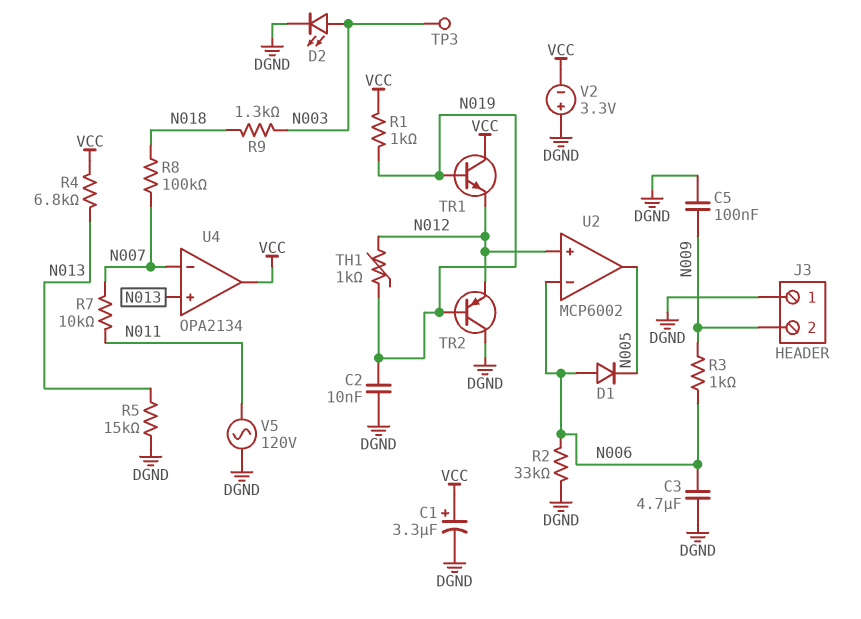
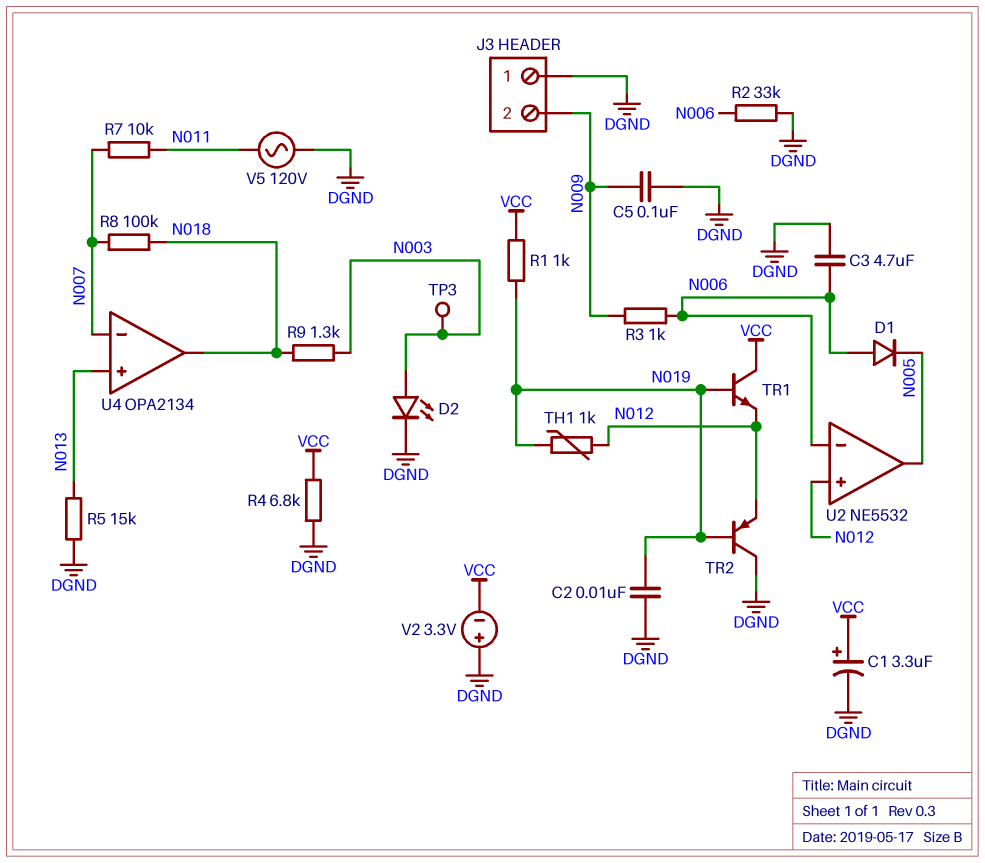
R4: 6.8k (N013, VCC) -> 6.8k (DGND, VCC)
U2: MCP6002 -> NE5532
U4 pin out: VCC -> N018

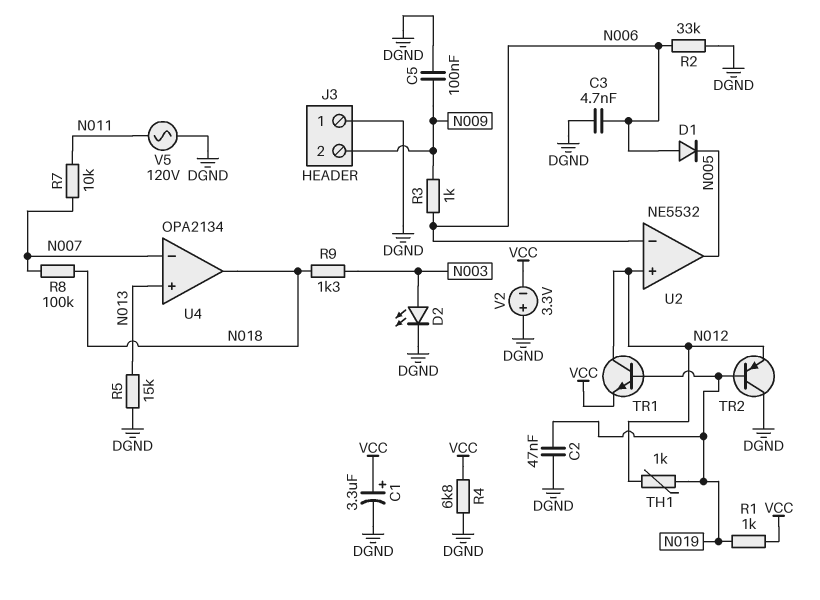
C2: 10nF (DGND, N019) -> 47nF (DGND, N019)
C3: 4.7uF (DGND, N006) -> 4.7nF (DGND, N006)
TP3: test point (N003) -> none
TR1: NPN (B N019, C VCC, E N012) -> NPN (B N019, C N012, E VCC)

